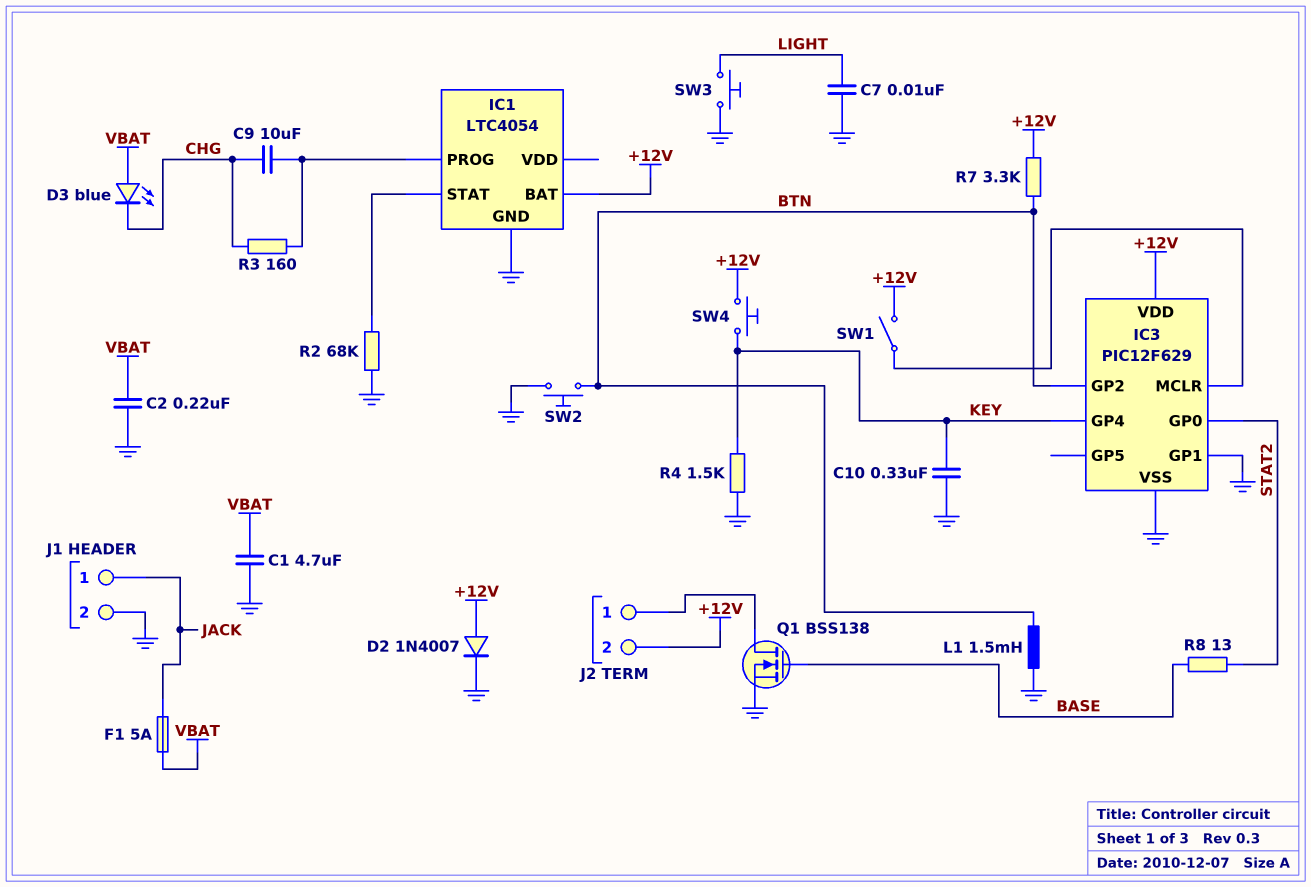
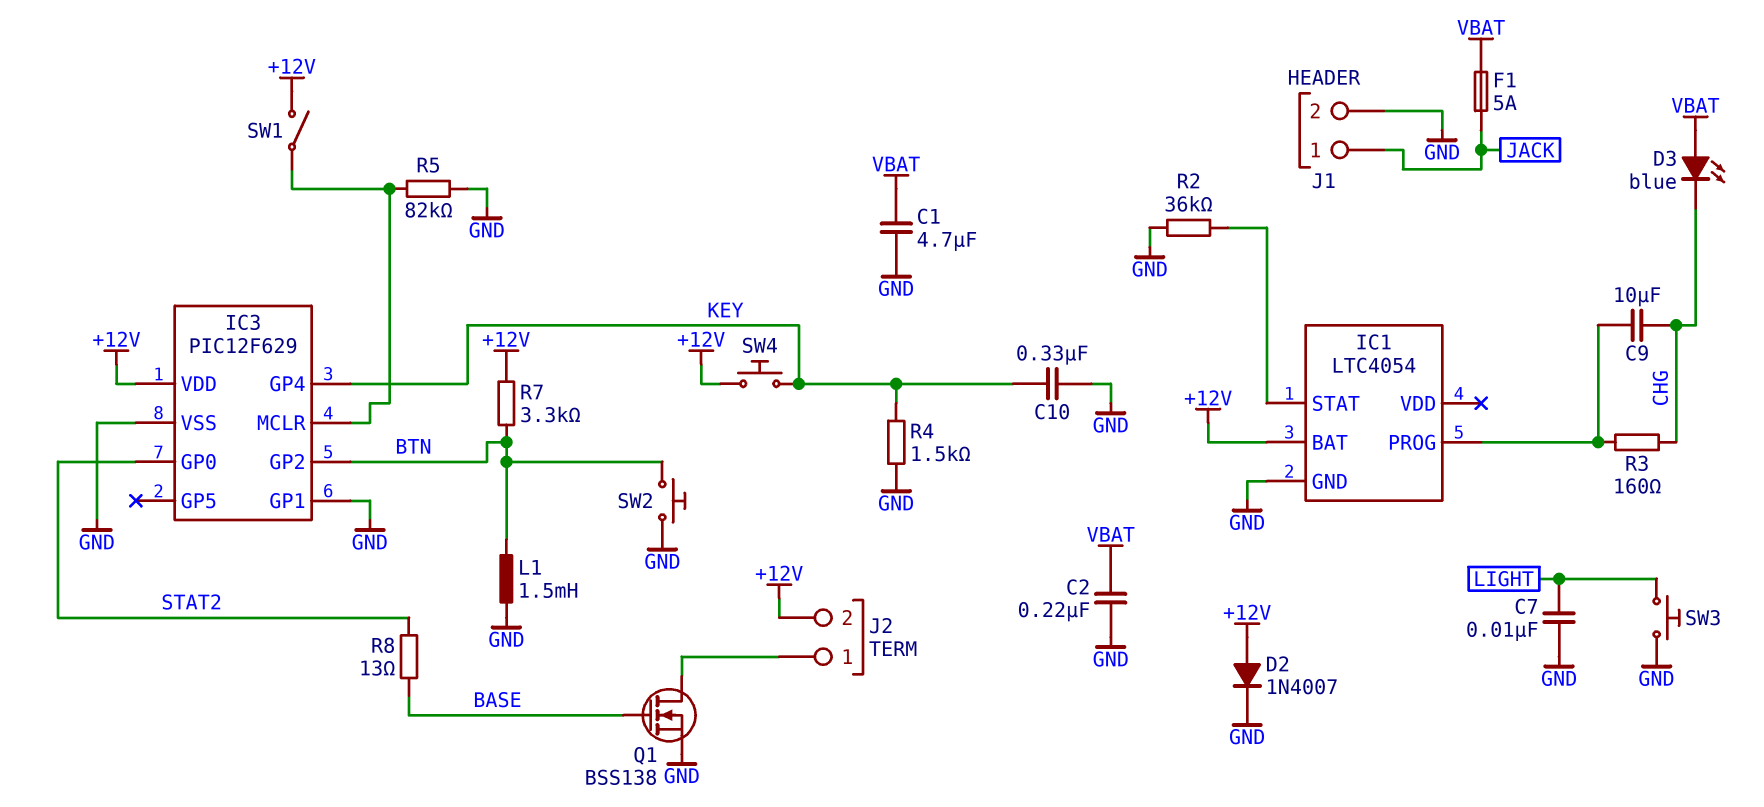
R2: 68k (GND, IC1/STAT) -> 36k (GND, IC1/STAT)
R5: none -> 82k (GND, IC3/MCLR)

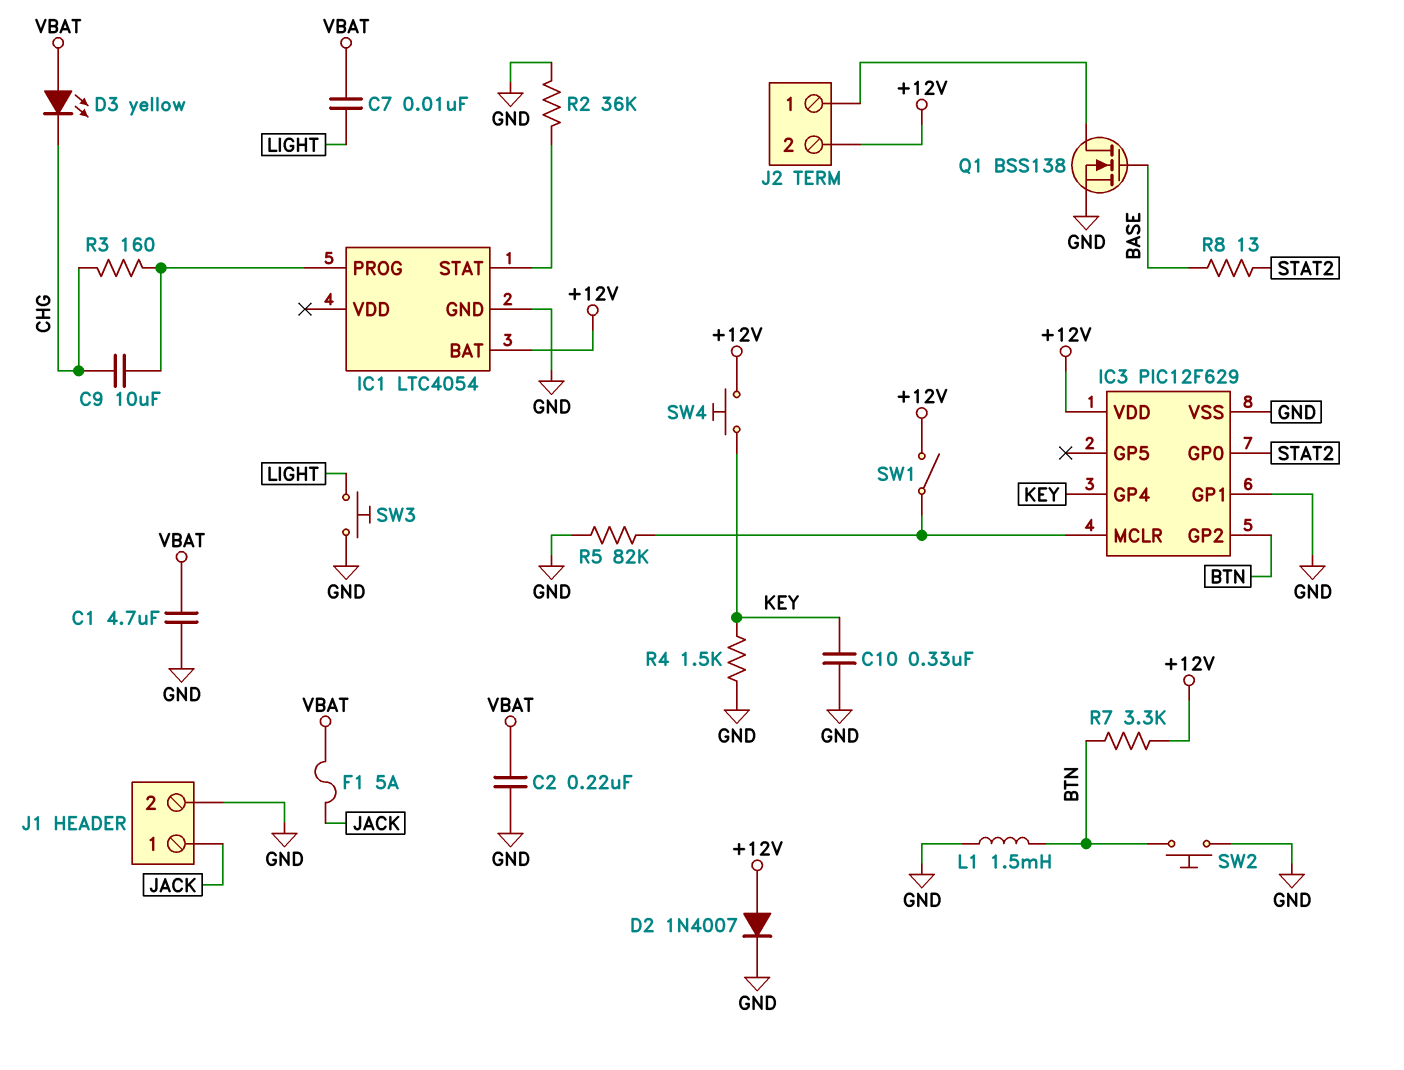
C7: 10nF (GND, LIGHT) -> 10nF (LIGHT, VBAT)
D3: LED blue (A VBAT, K CHG) -> LED yellow (A VBAT, K CHG)

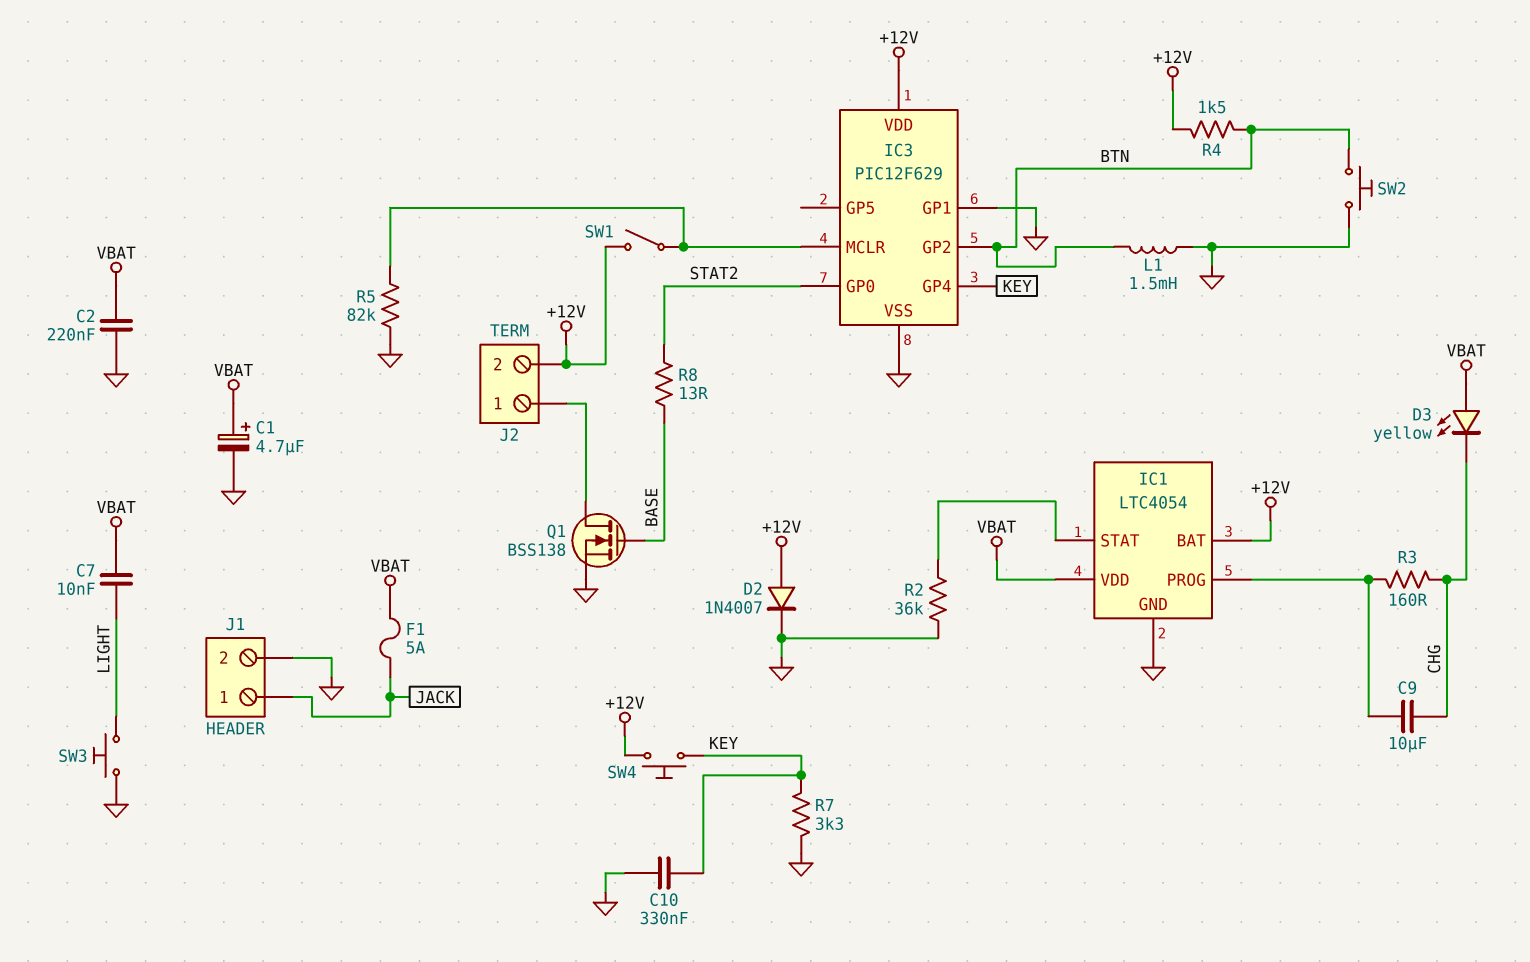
C1: 4.7uF (GND, VBAT) -> 4.7uF (plus VBAT, minus GND)
IC1 pin VDD: none -> VBAT
R4: 1.5k (GND, KEY) -> 1.5k (+12V, BTN)
R7: 3.3k (+12V, BTN) -> 3.3k (GND, KEY)

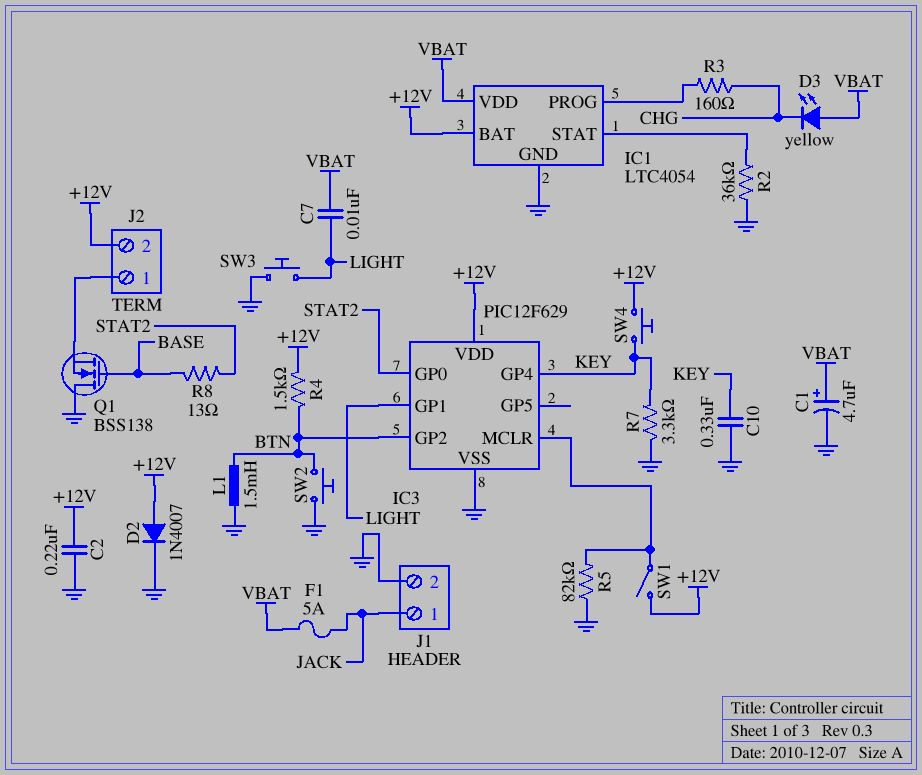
C2: 220nF (GND, VBAT) -> 220nF (+12V, GND)
C9: 10uF (CHG, IC1/PROG) -> none
IC3 pin GP1: GND -> LIGHT
Q1: NMOS BSS138 (G BASE, D J2/1, S GND) -> NMOS BSS138 (G BASE, D GND, S J2/1)

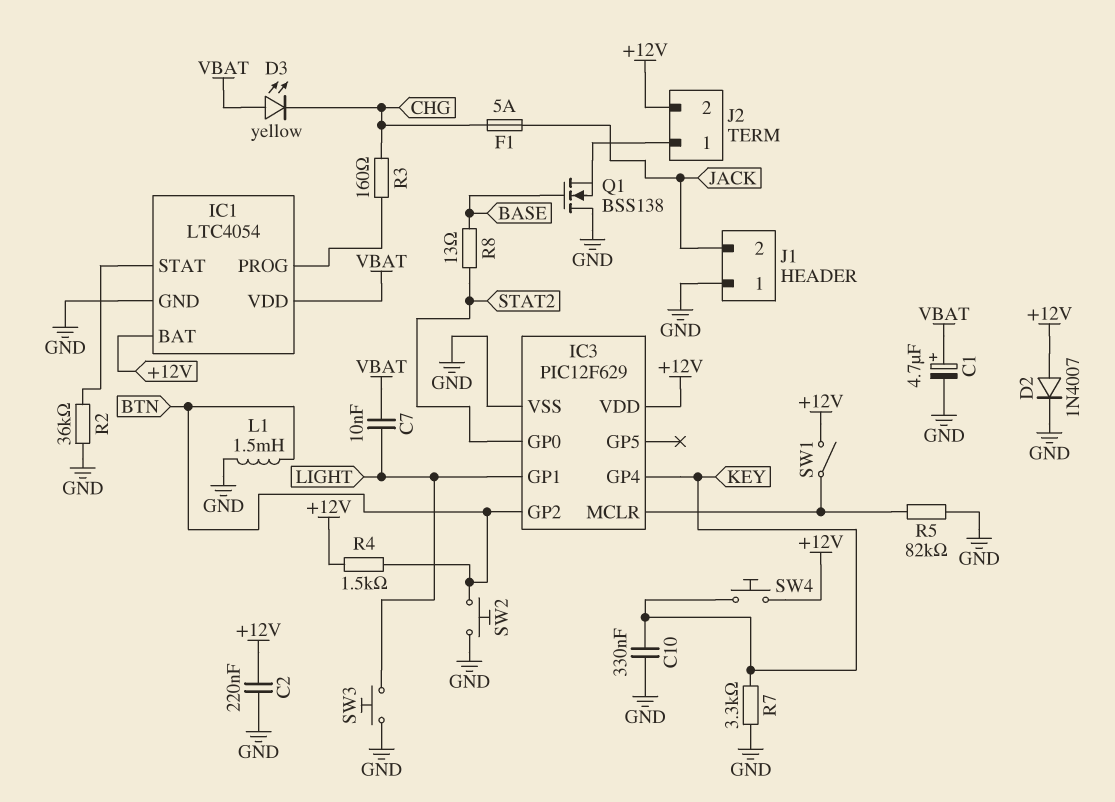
F1: 5A (JACK, VBAT) -> 5A (CHG, JACK)
J1 pin 1: JACK -> GND
J1 pin 2: GND -> JACK

